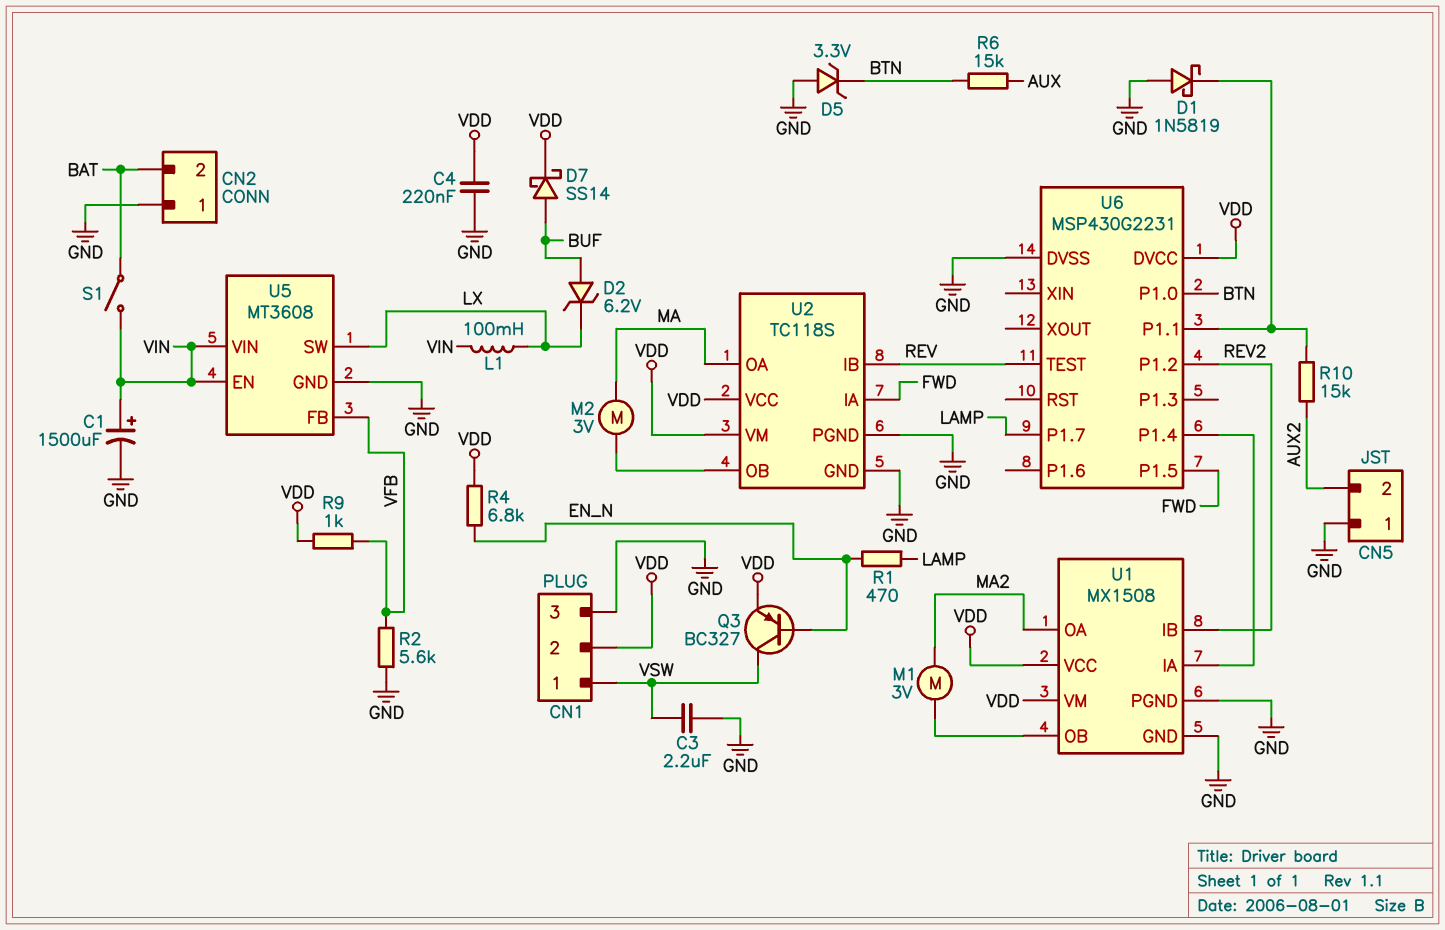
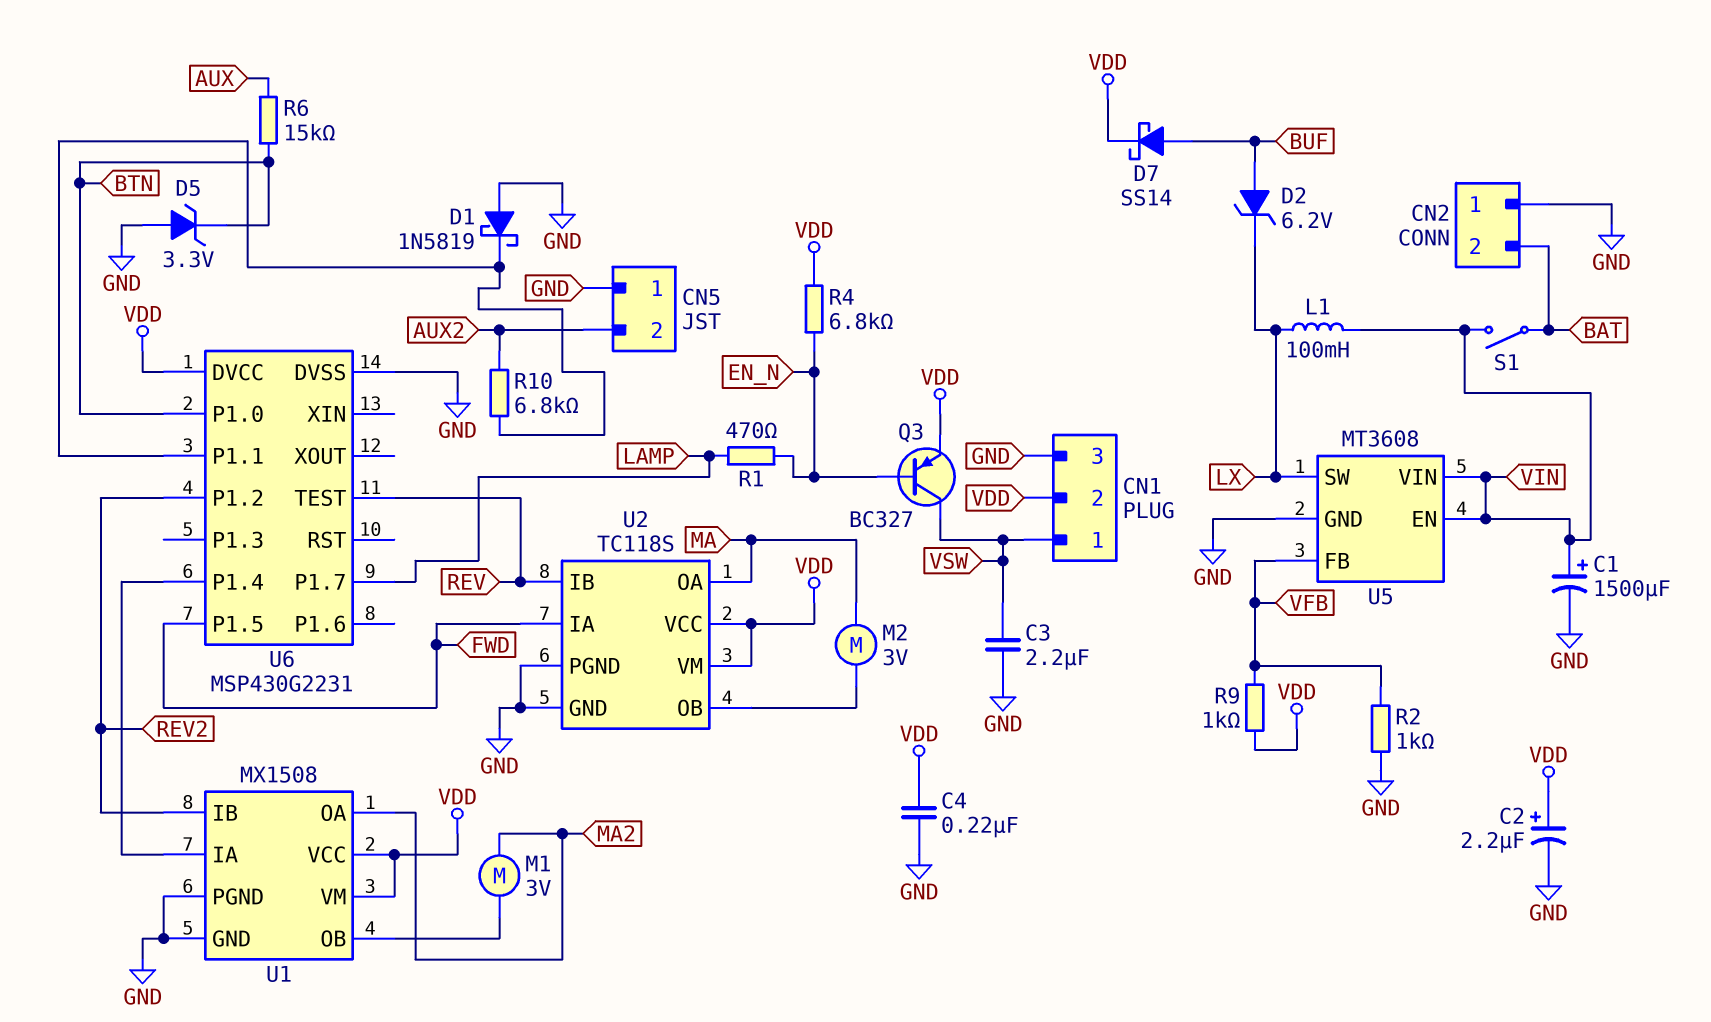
C2: none -> 2.2uF (plus VDD, minus GND)
R2: 5.6k (GND, VFB) -> 1k (GND, VFB)
R10: 15k (AUX2, U6/P1.1) -> 6.8k (AUX2, U6/P1.1)

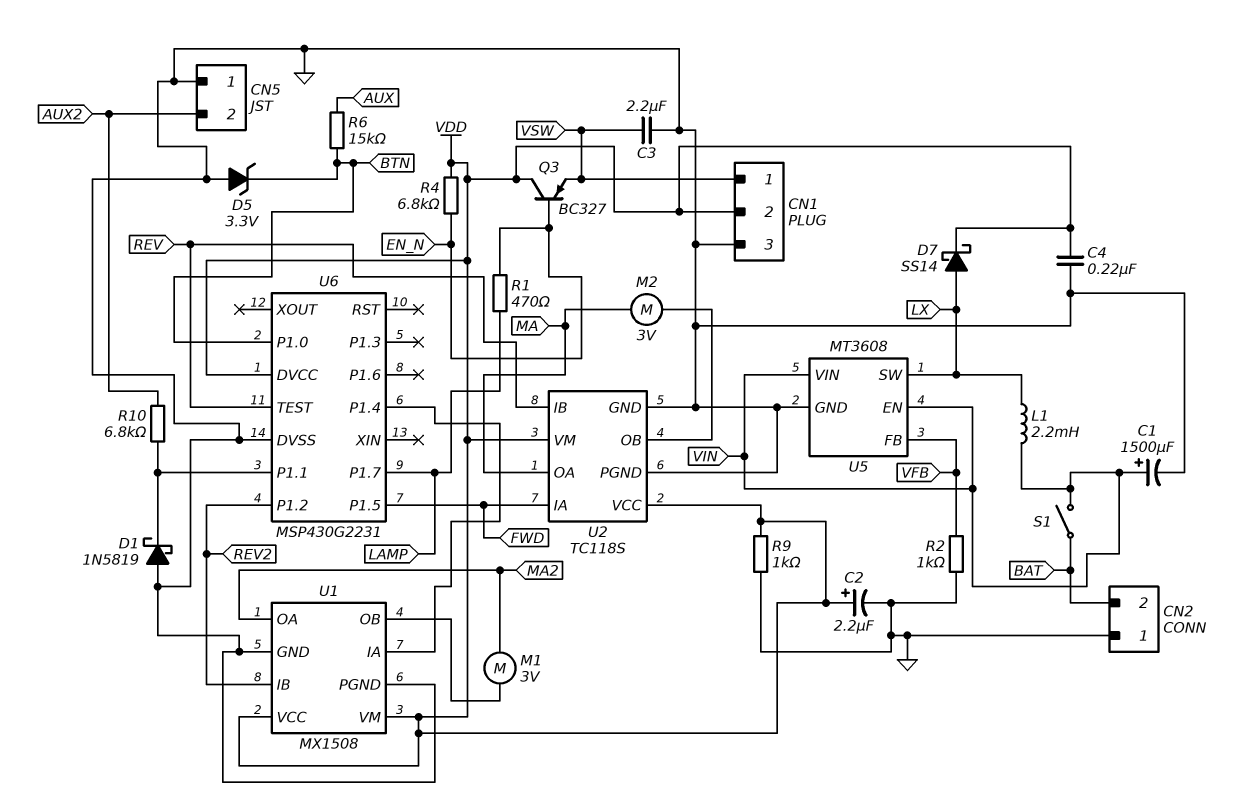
D2: zener 6.2V (A BUF, K LX) -> none
D7: schottky SS14 (A BUF, K VDD) -> schottky SS14 (A LX, K VDD)
L1: 100mH (LX, VIN) -> 2.2mH (LX, VIN)
Q3: PNP BC327 (B EN_N, C VSW, E VDD) -> PNP BC327 (B EN_N, C VDD, E VSW)
R9: 1k (VDD, VFB) -> 1k (GND, VDD)

